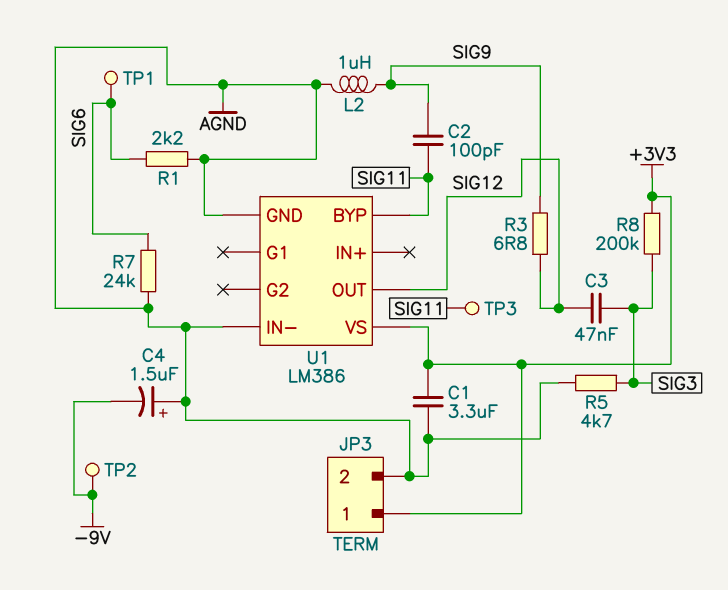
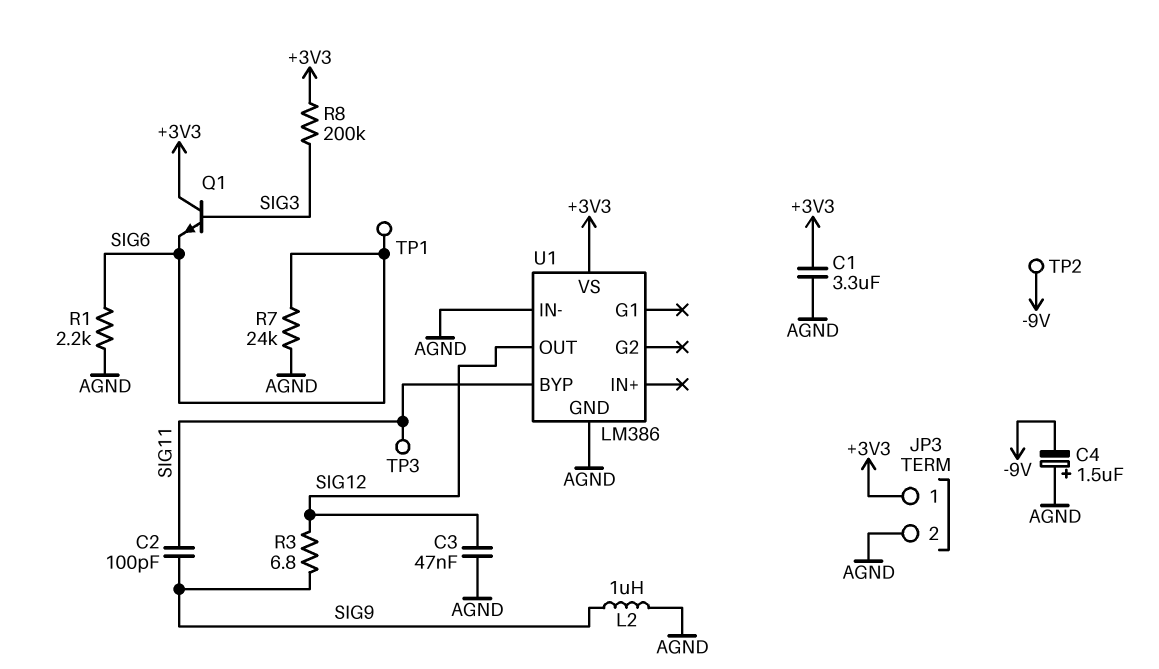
C3: 47nF (SIG3, SIG12) -> 47nF (AGND, SIG12)
Q1: none -> NPN (B SIG3, C +3V3, E SIG6)
R5: 4.7k (AGND, SIG3) -> none

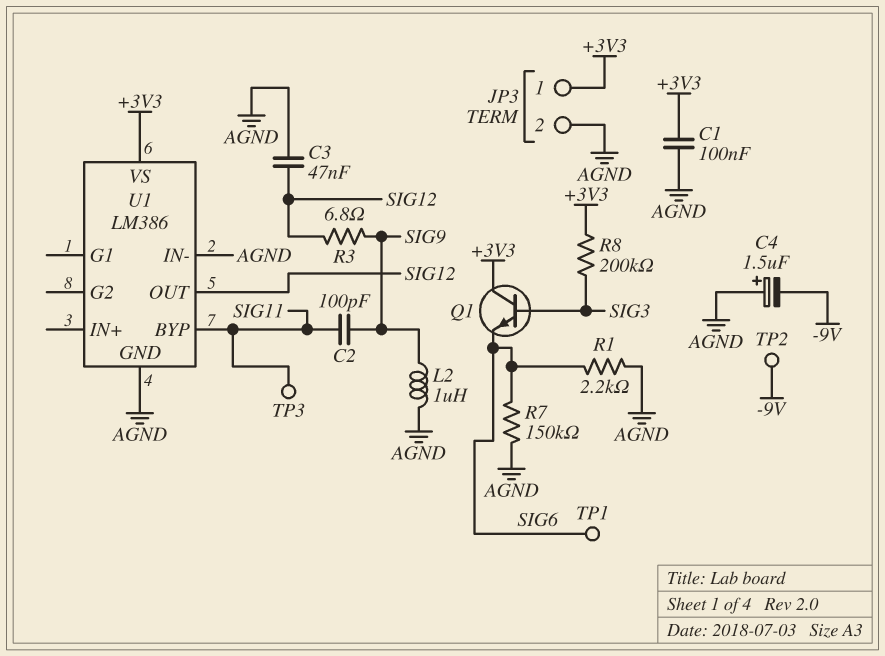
C1: 3.3uF (+3V3, AGND) -> 100nF (+3V3, AGND)
R7: 24k (AGND, SIG6) -> 150k (AGND, SIG6)

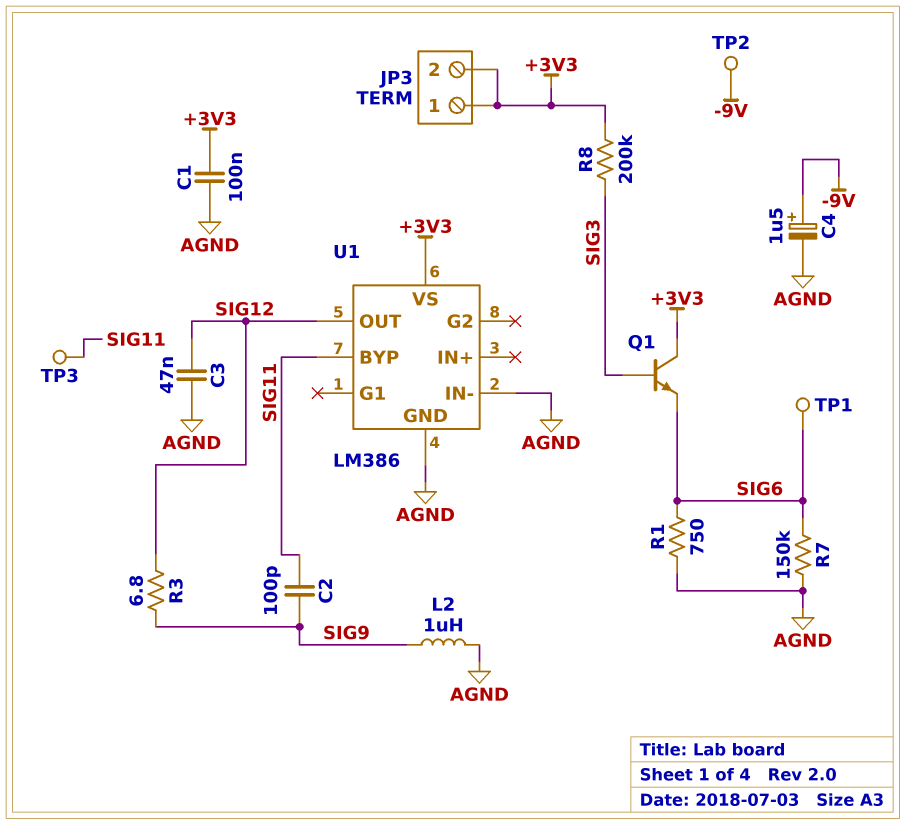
C4: 1.5uF (plus AGND, minus -9V) -> 1.5uF (plus -9V, minus AGND)
JP3 pin 2: AGND -> +3V3
R1: 2.2k (AGND, SIG6) -> 750 (AGND, SIG6)

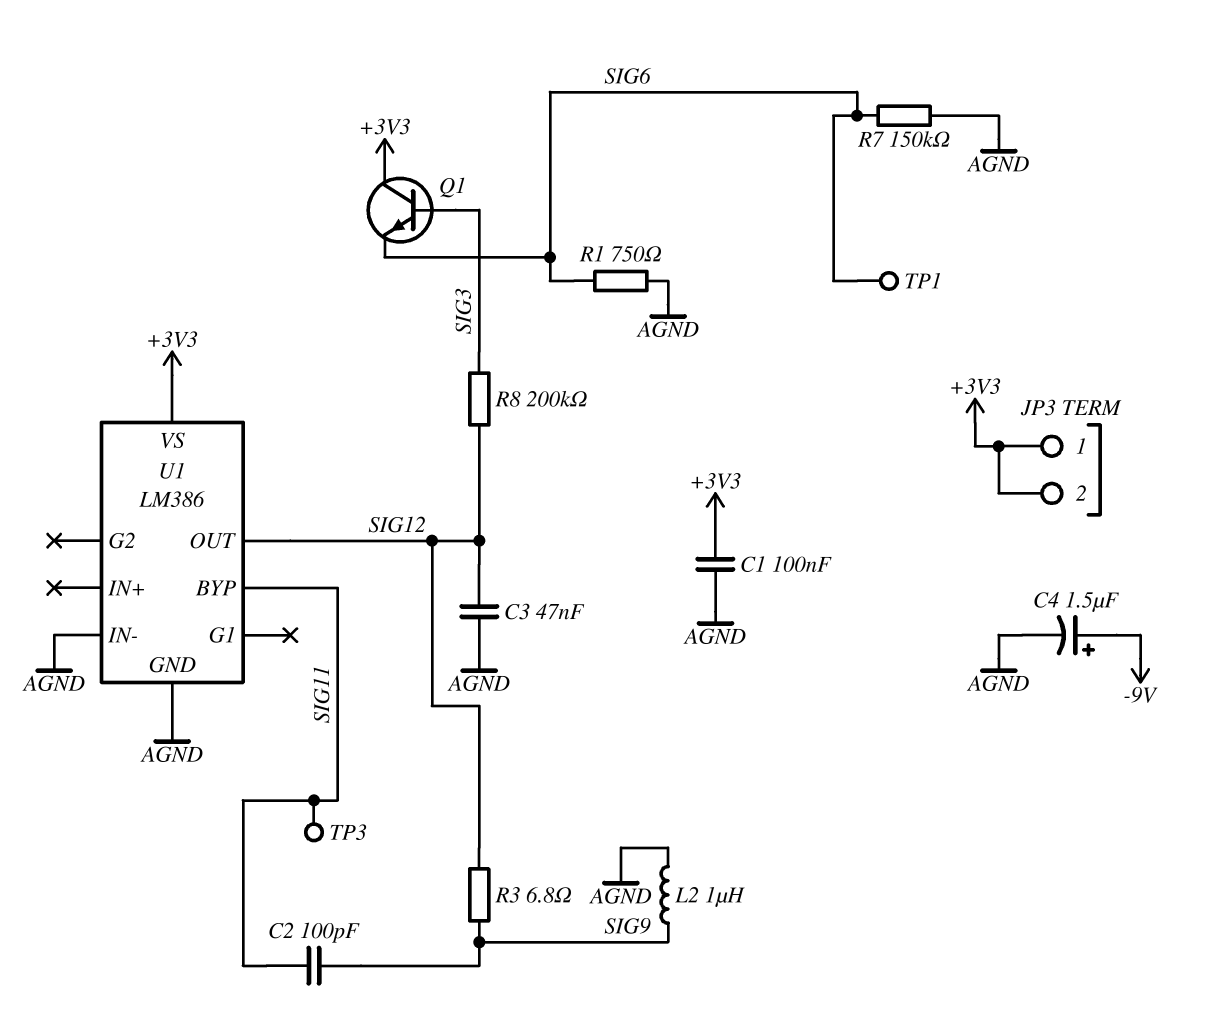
R8: 200k (+3V3, SIG3) -> 200k (SIG3, SIG12)
TP2: test point (-9V) -> none

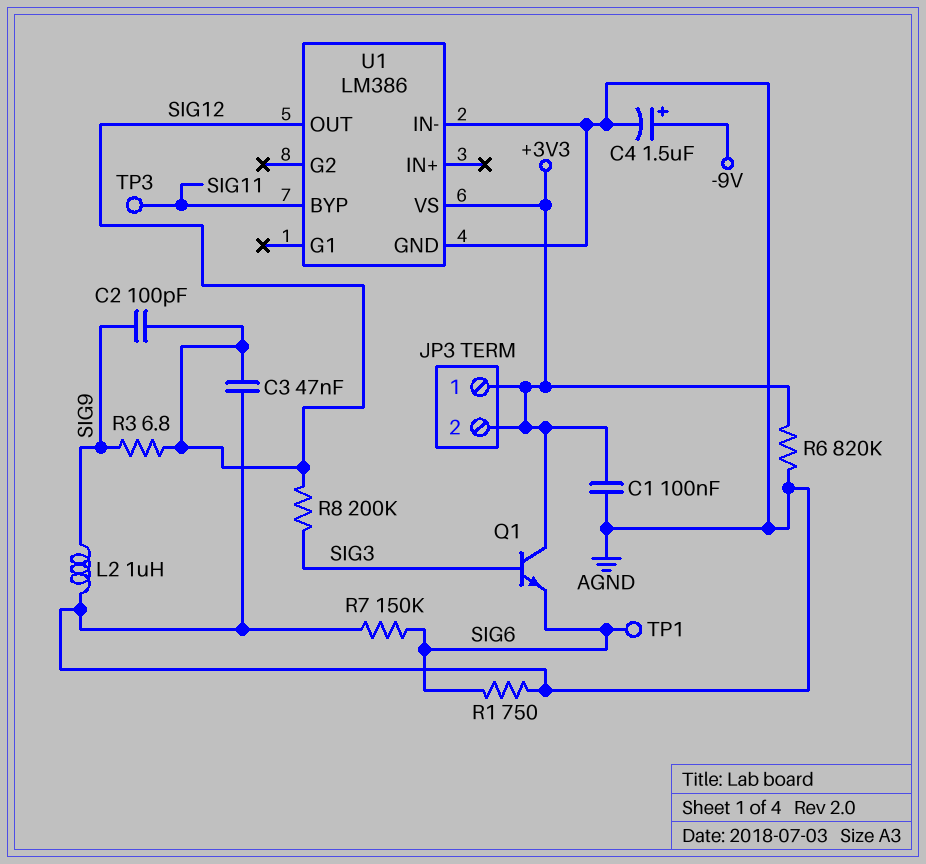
C2: 100pF (SIG9, SIG11) -> 100pF (SIG9, SIG12)
R6: none -> 820k (+3V3, AGND)

